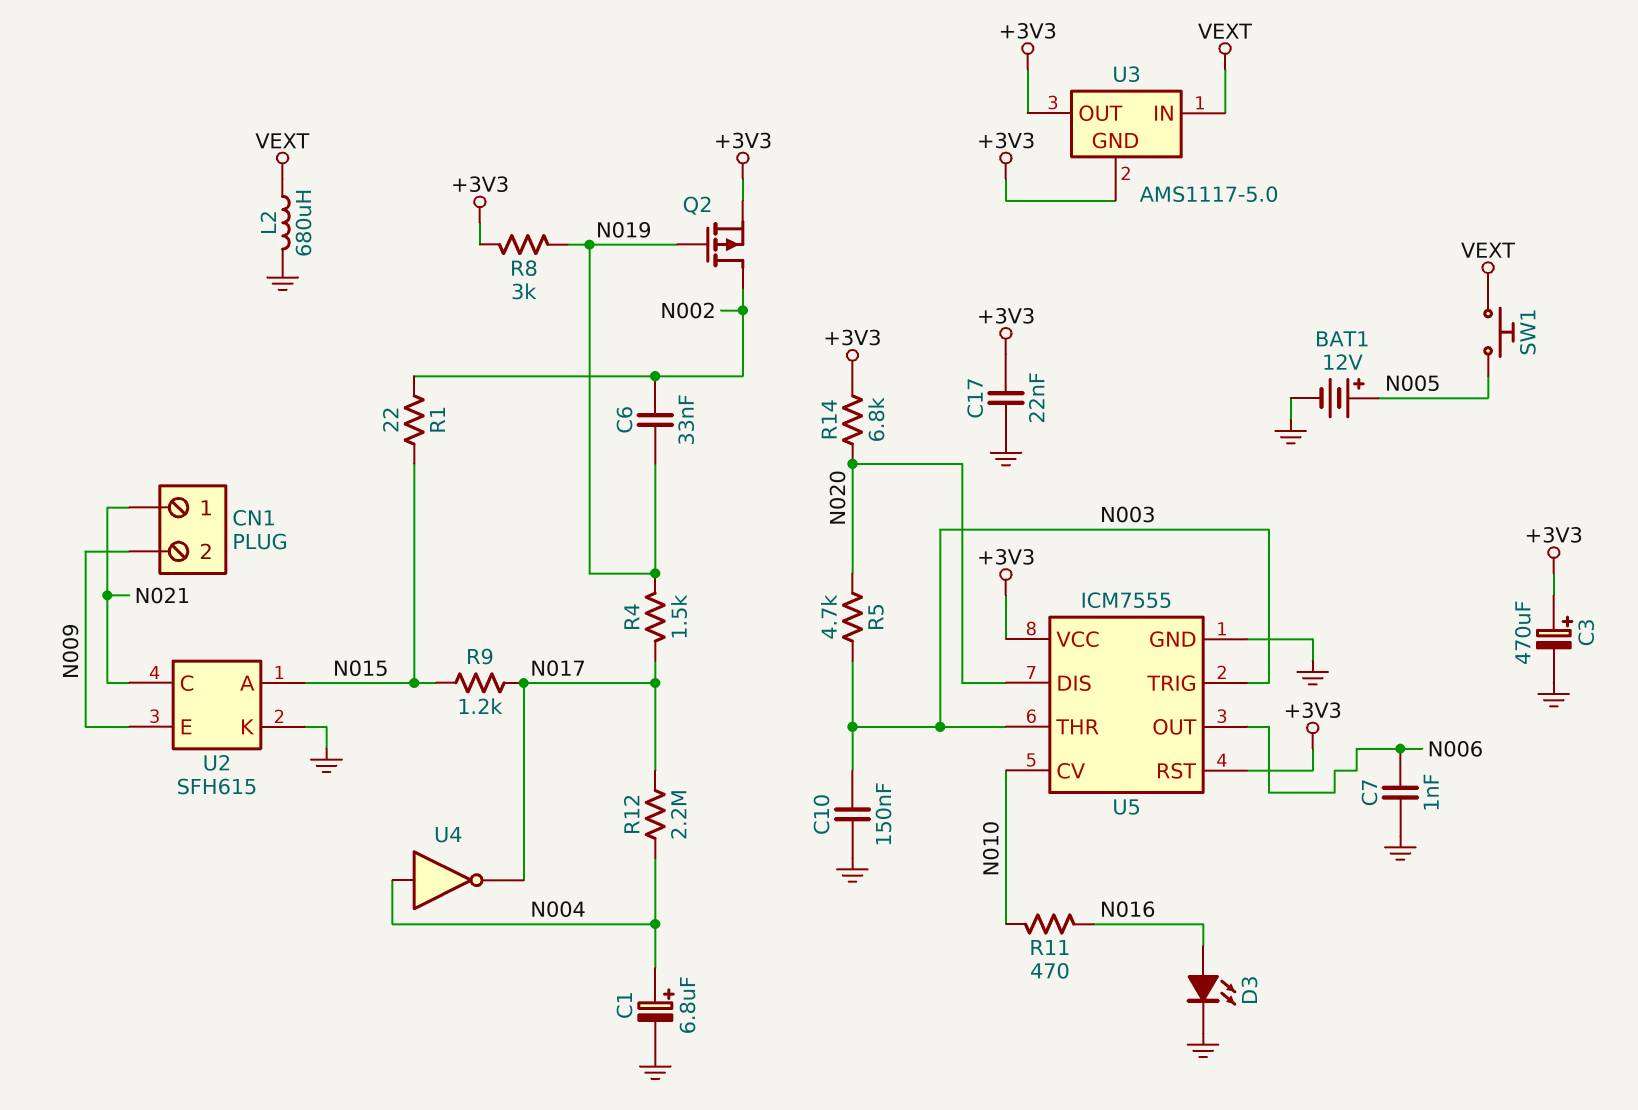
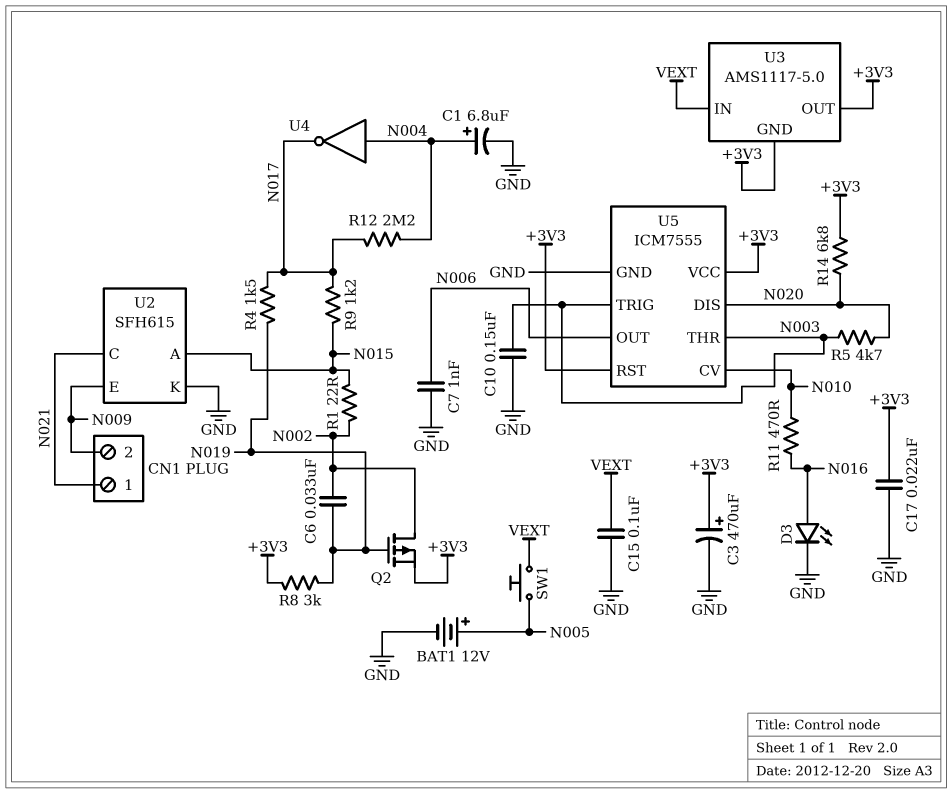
C15: none -> 100nF (GND, VEXT)
L2: 680uH (GND, VEXT) -> none

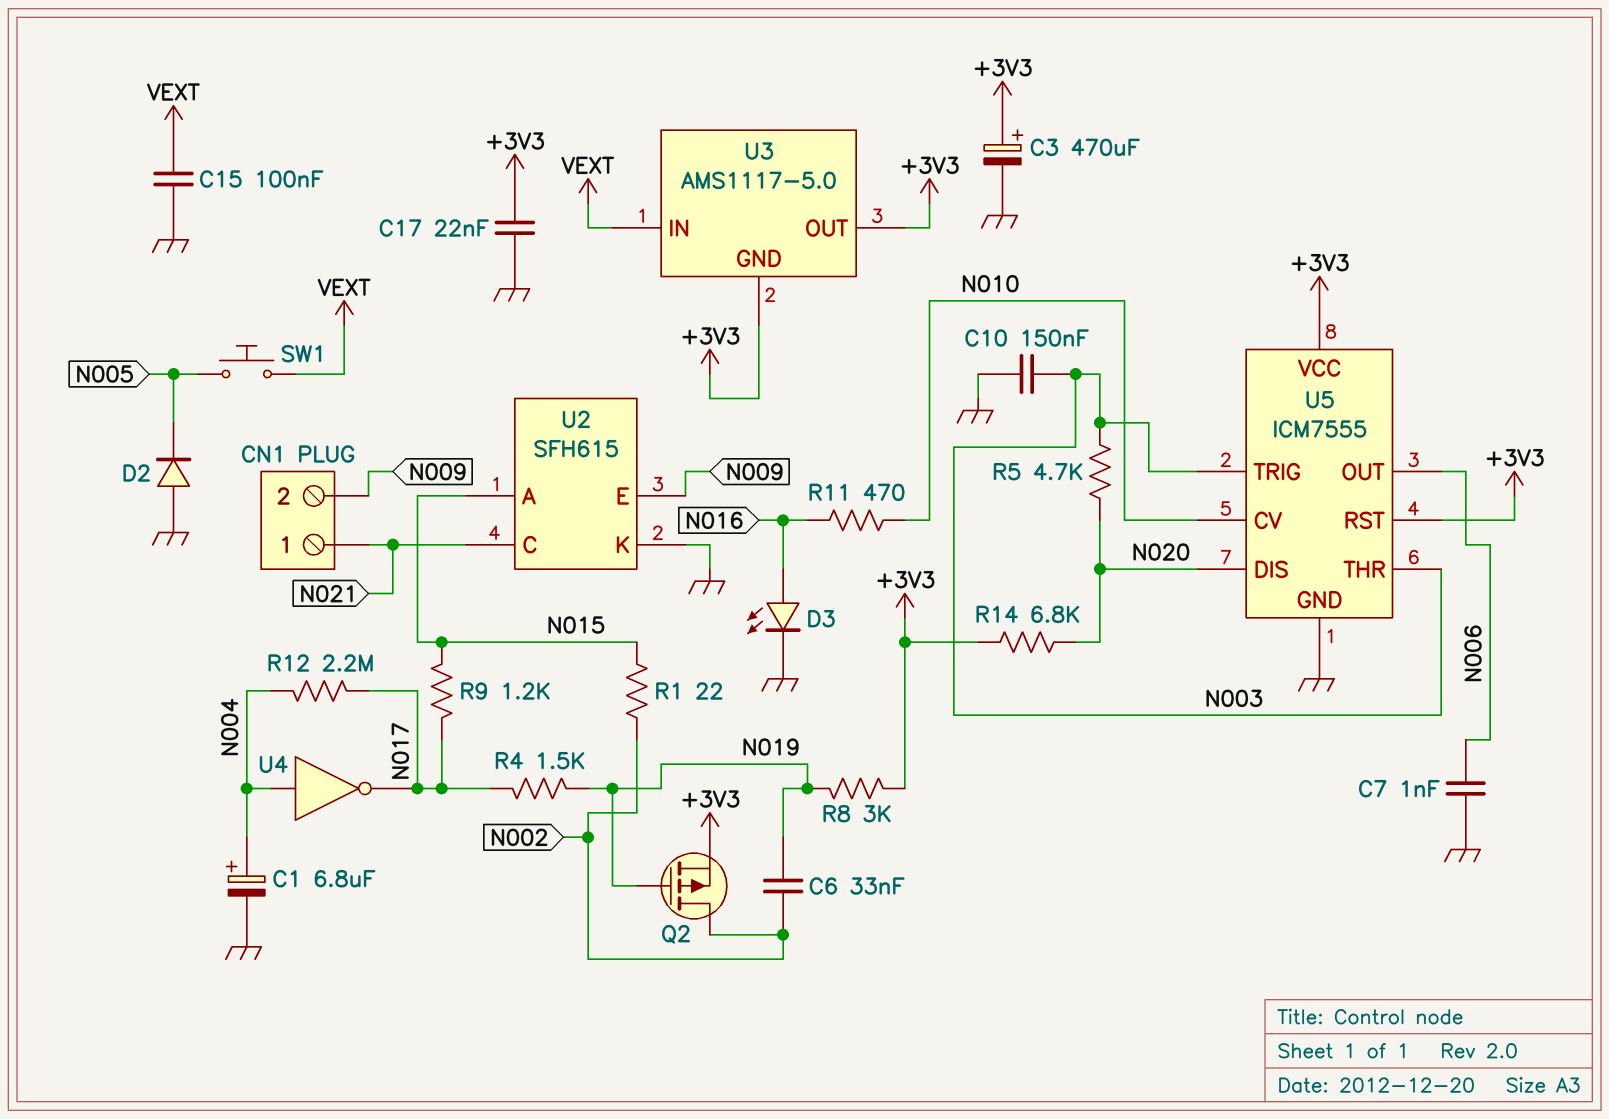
BAT1: 12V (plus N005, minus GND) -> none
D2: none -> diode (A GND, K N005)

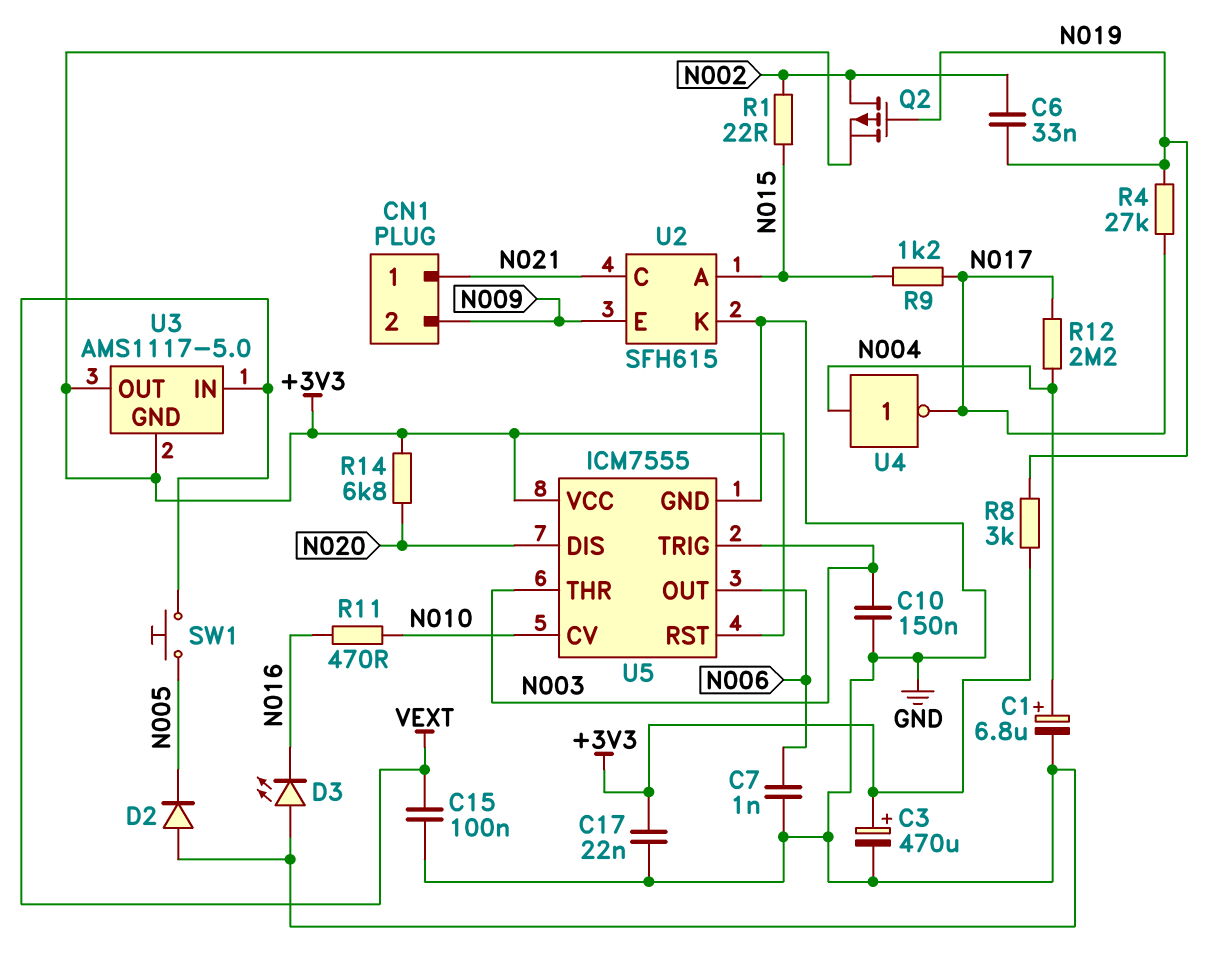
D3: LED (A N016, K GND) -> LED (A GND, K N016)
R4: 1.5k (N017, N019) -> 27k (N017, N019)
R5: 4.7k (N003, N020) -> none

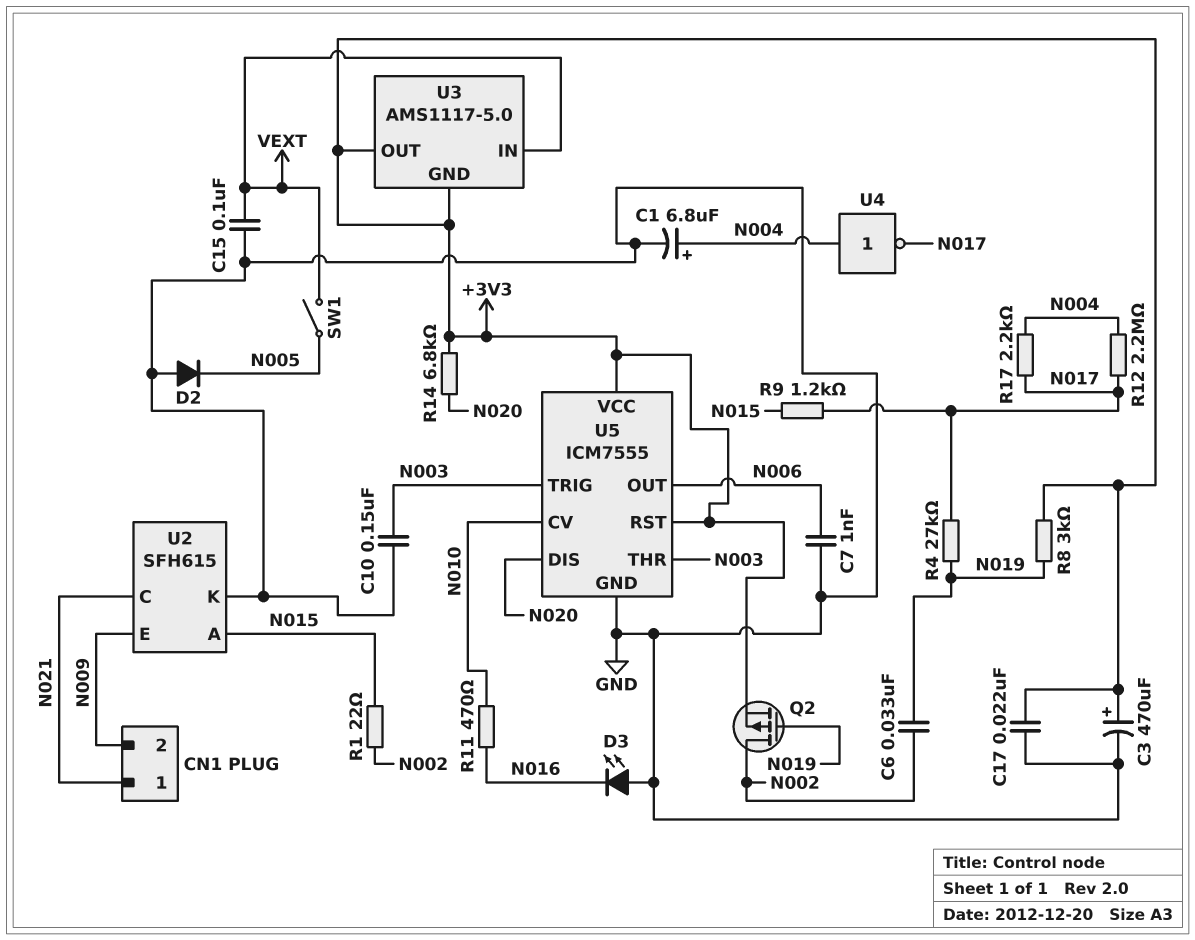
R17: none -> 2.2k (N004, N017)
SW1: button (N005, VEXT) -> switch (N005, VEXT)

